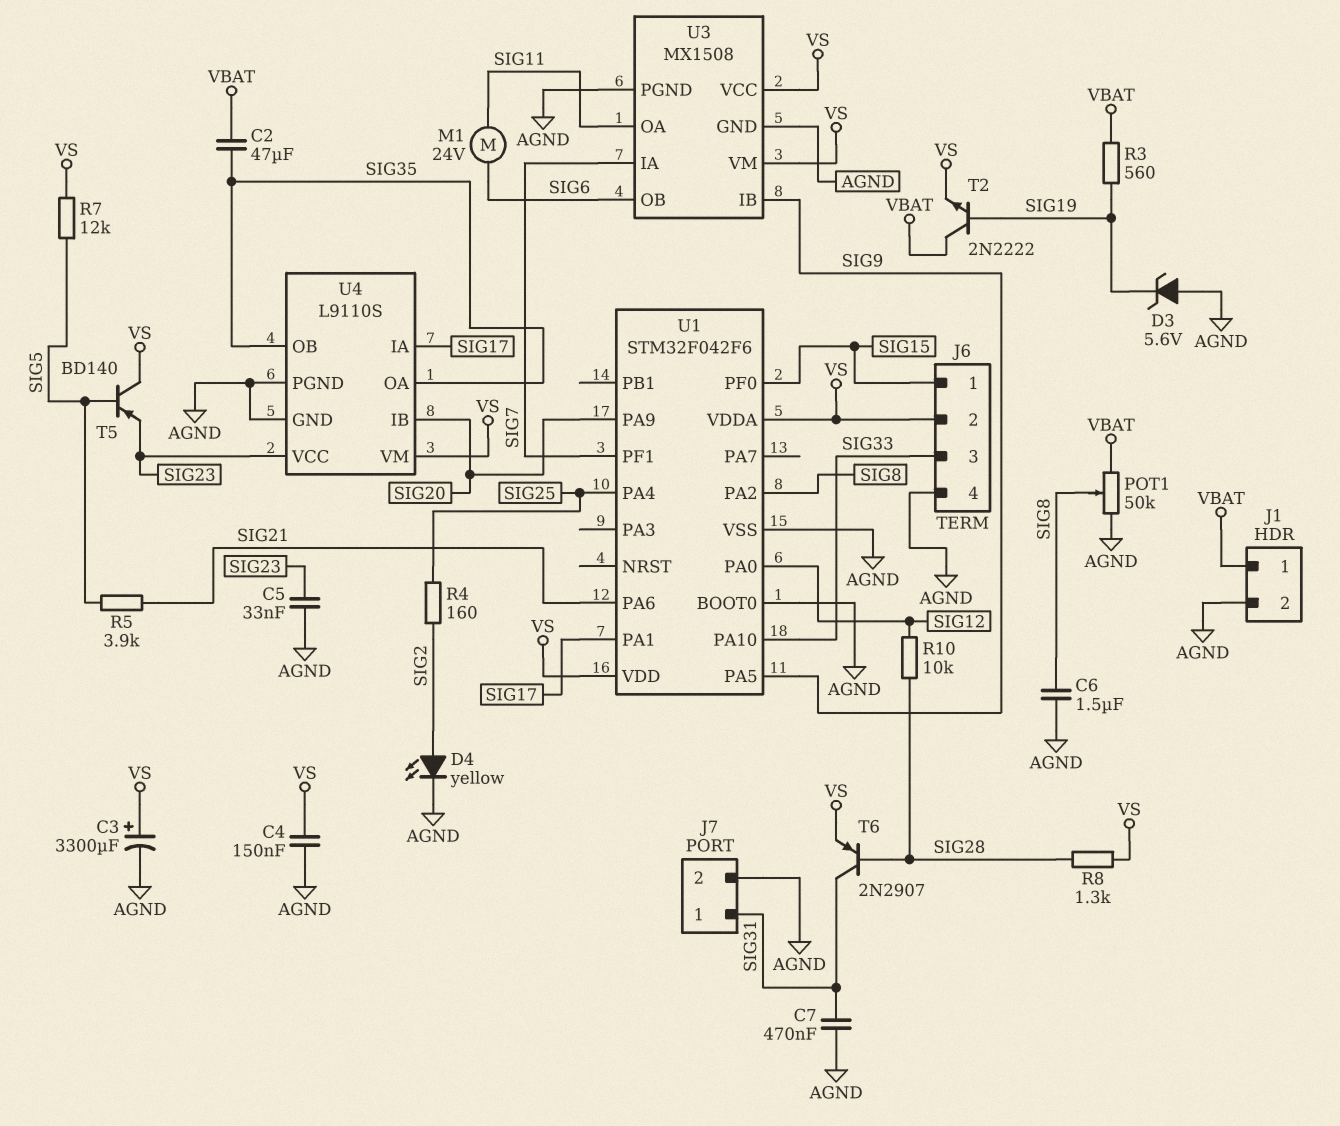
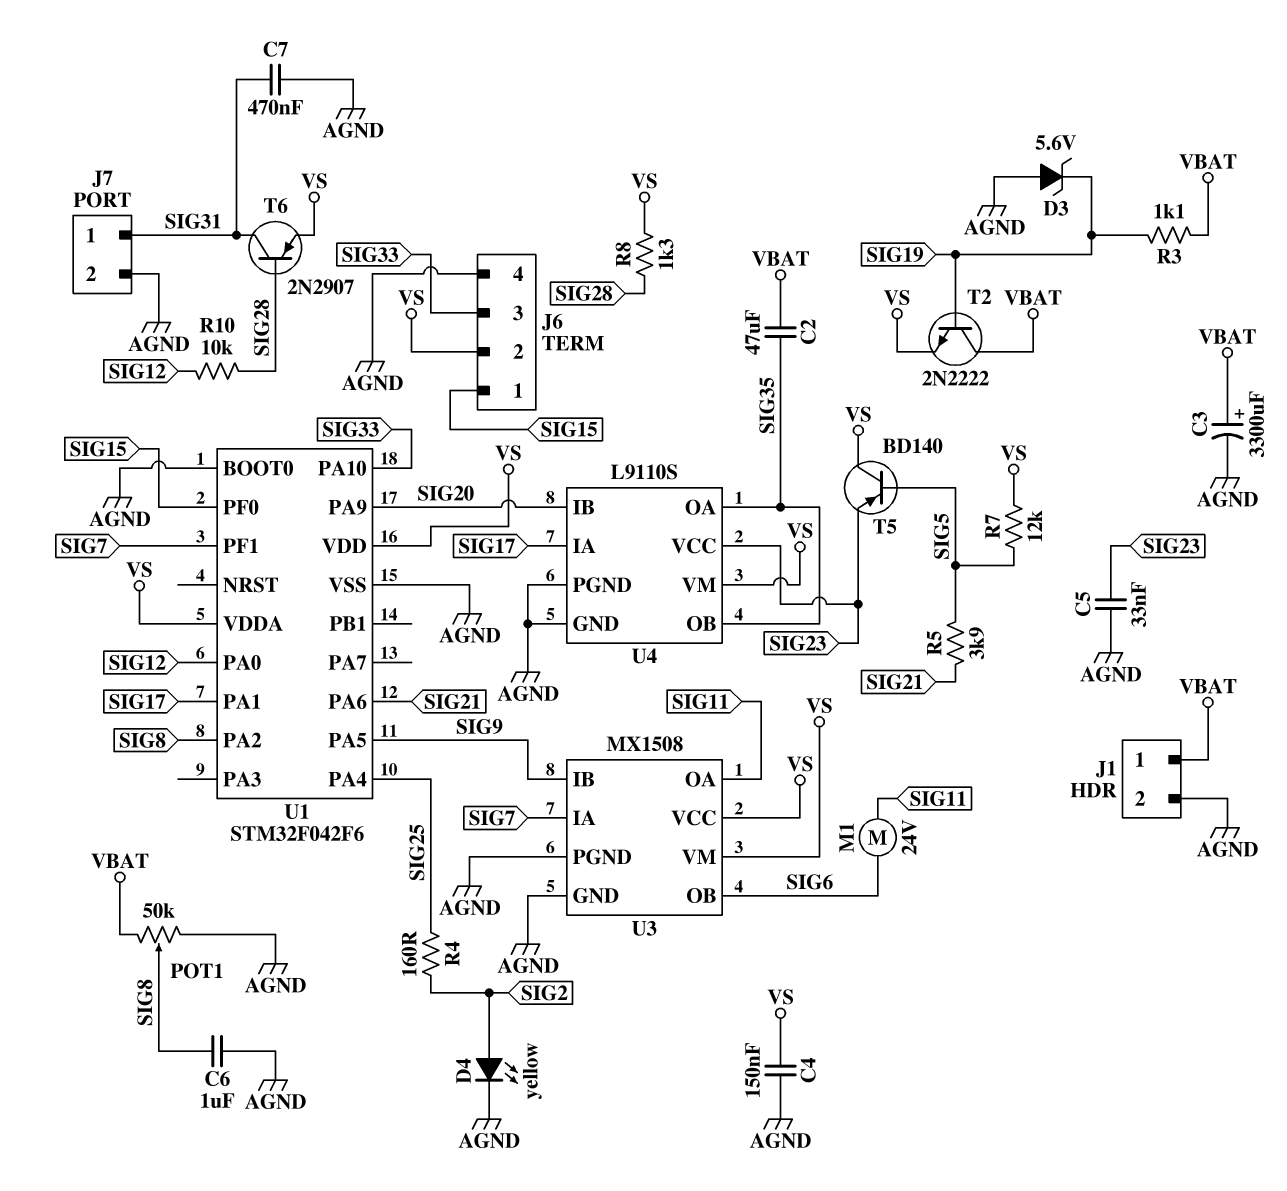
C3: 3300uF (plus VS, minus AGND) -> 3300uF (plus VBAT, minus AGND)
C6: 1.5uF (AGND, SIG8) -> 1uF (AGND, SIG8)
R3: 560 (SIG19, VBAT) -> 1.1k (SIG19, VBAT)

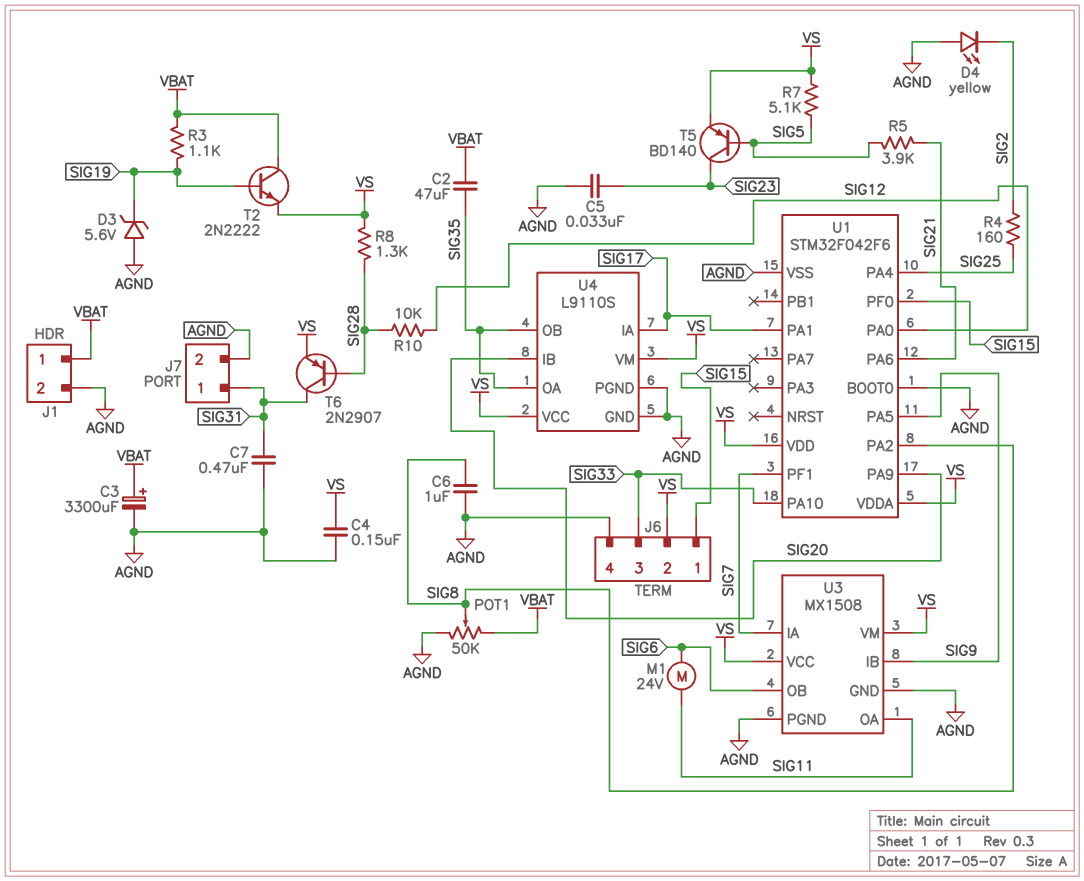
D4: LED yellow (A SIG2, K AGND) -> LED yellow (A AGND, K SIG2)
R7: 12k (SIG5, VS) -> 5.1k (SIG5, VS)
T5: PNP BD140 (B SIG5, C VS, E SIG23) -> PNP BD140 (B SIG5, C SIG23, E VS)
U4 pin VCC: SIG23 -> VS

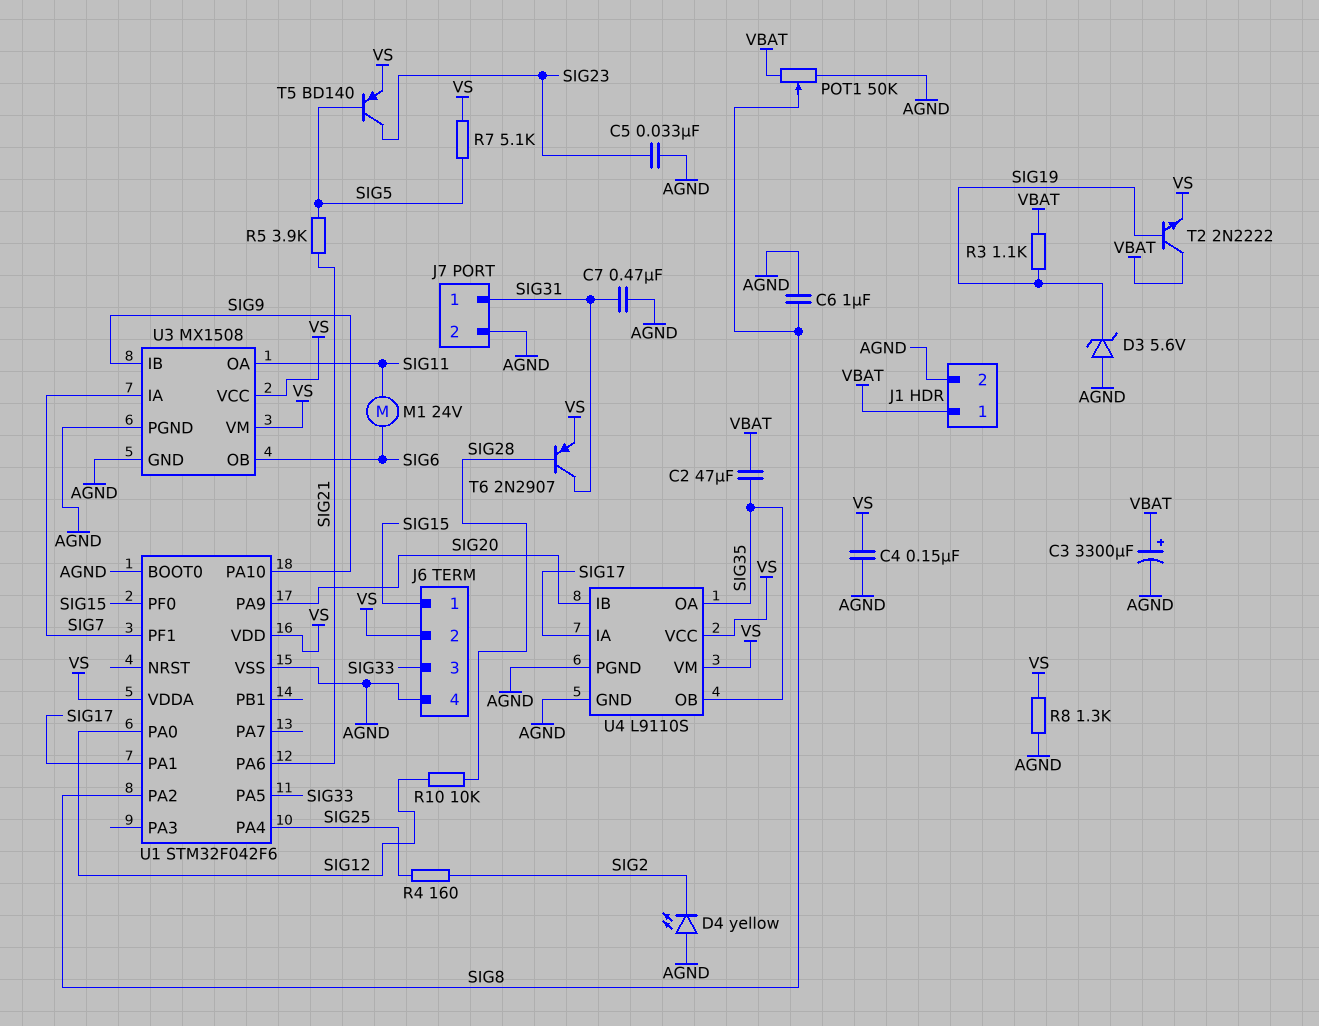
R8: 1.3k (SIG28, VS) -> 1.3k (AGND, VS)
U1 pin PA5: SIG9 -> SIG33
U1 pin PA10: SIG33 -> SIG9

